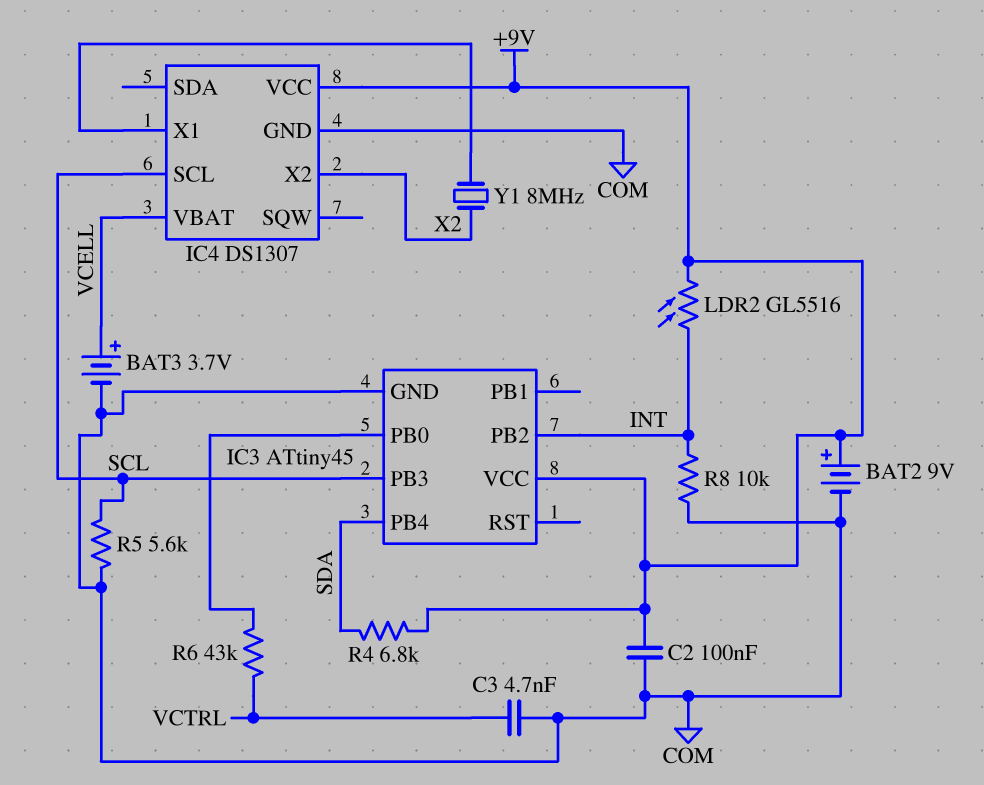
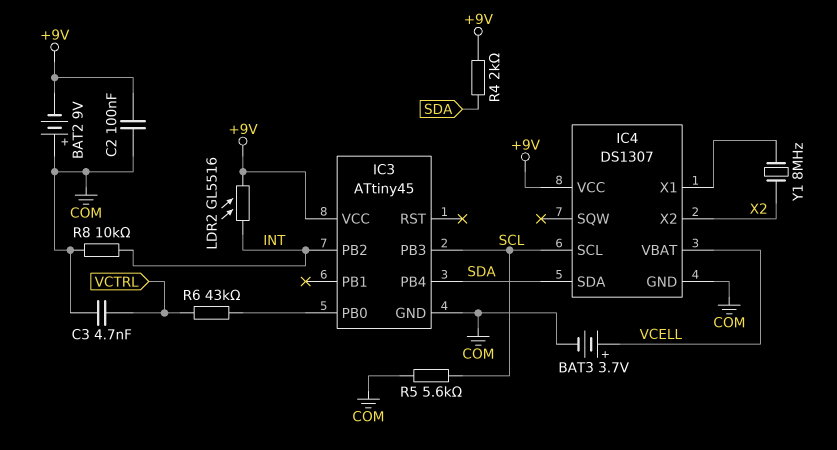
BAT2: 9V (plus +9V, minus COM) -> 9V (plus COM, minus +9V)
IC4 pin SDA: none -> SDA
R4: 6.8k (+9V, SDA) -> 2k (+9V, SDA)

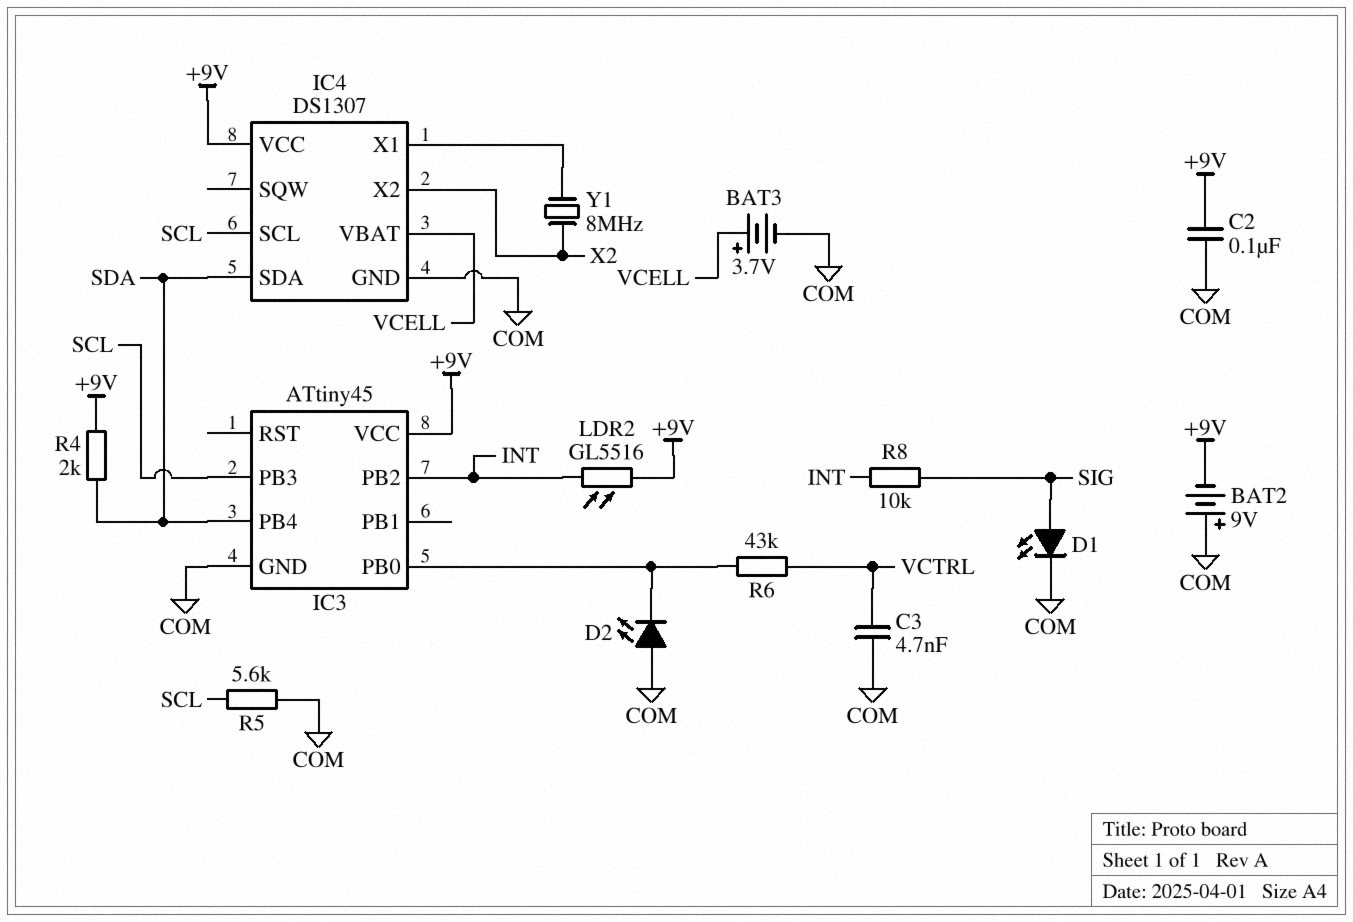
D1: none -> LED (A SIG, K COM)
D2: none -> LED (A COM, K IC3/PB0)
R8: 10k (COM, INT) -> 10k (INT, SIG)

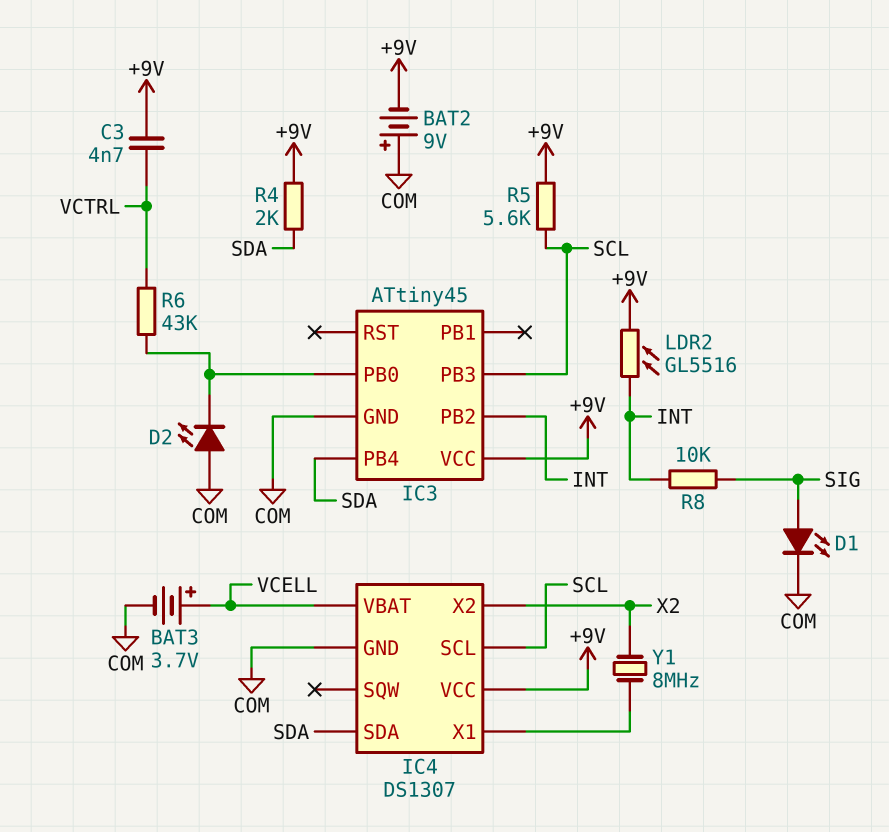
C2: 100nF (+9V, COM) -> none
C3: 4.7nF (COM, VCTRL) -> 4.7nF (+9V, VCTRL)
R5: 5.6k (COM, SCL) -> 5.6k (+9V, SCL)

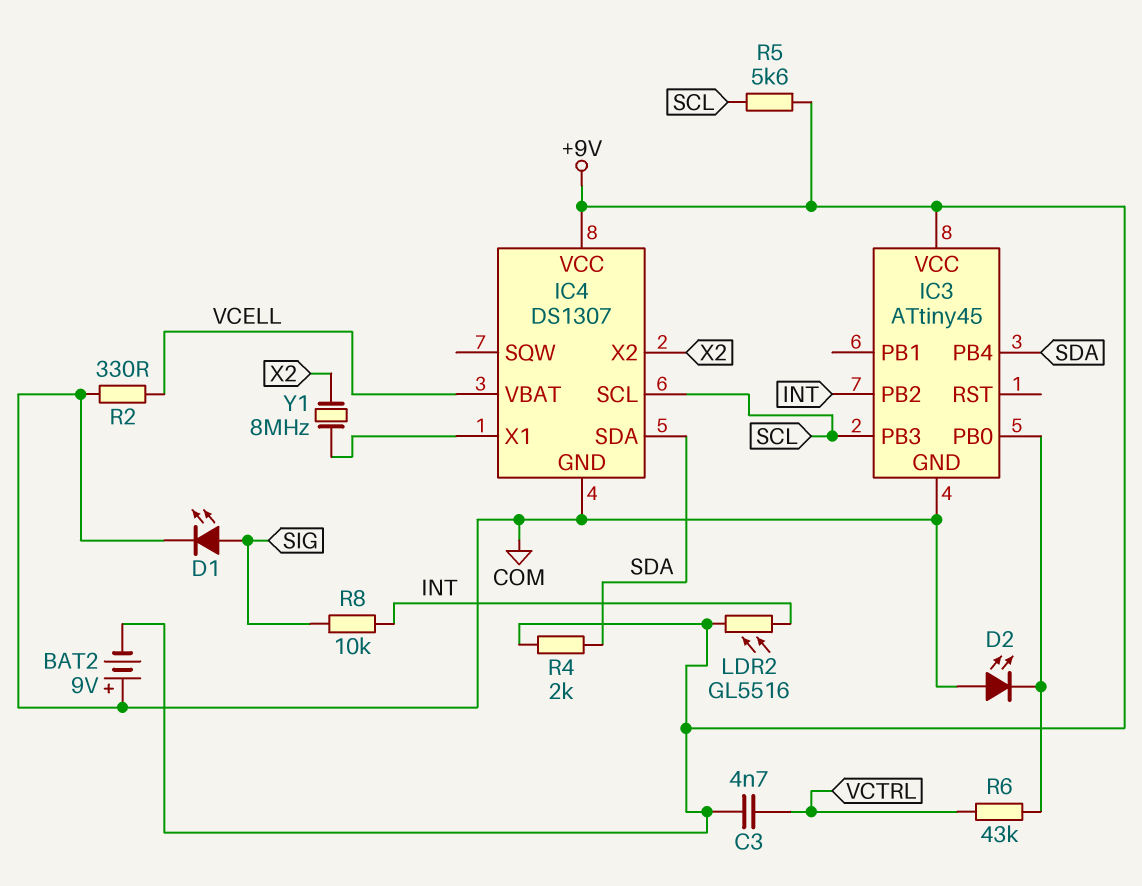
BAT3: 3.7V (plus VCELL, minus COM) -> none
R2: none -> 330 (COM, VCELL)

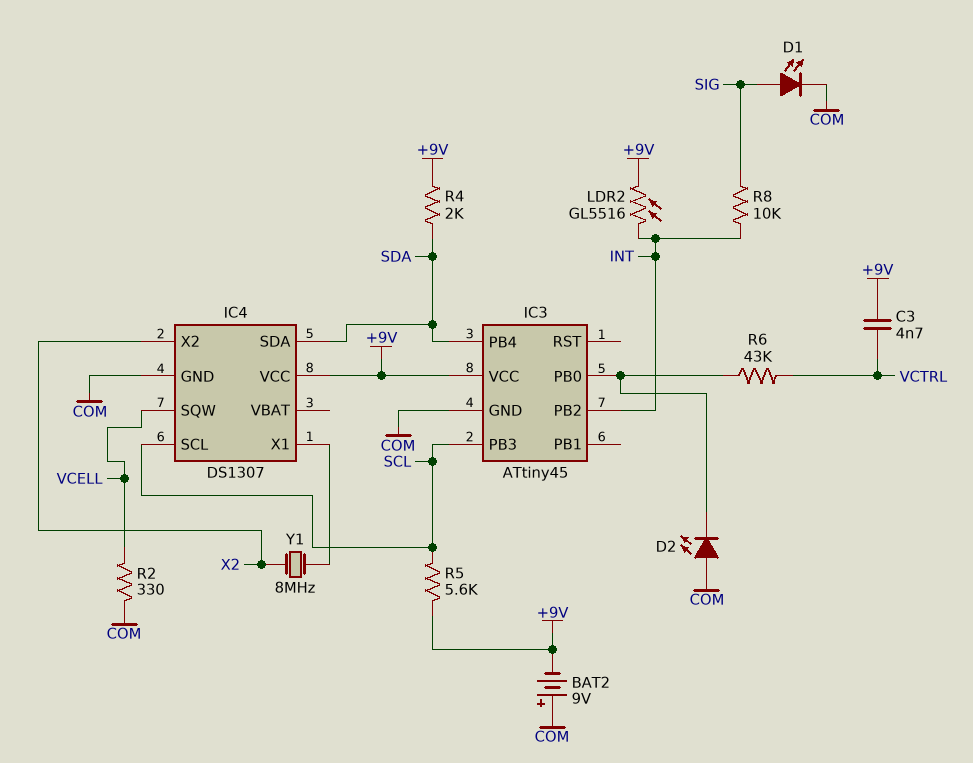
IC4 pin SQW: none -> VCELL
IC4 pin VBAT: VCELL -> none

